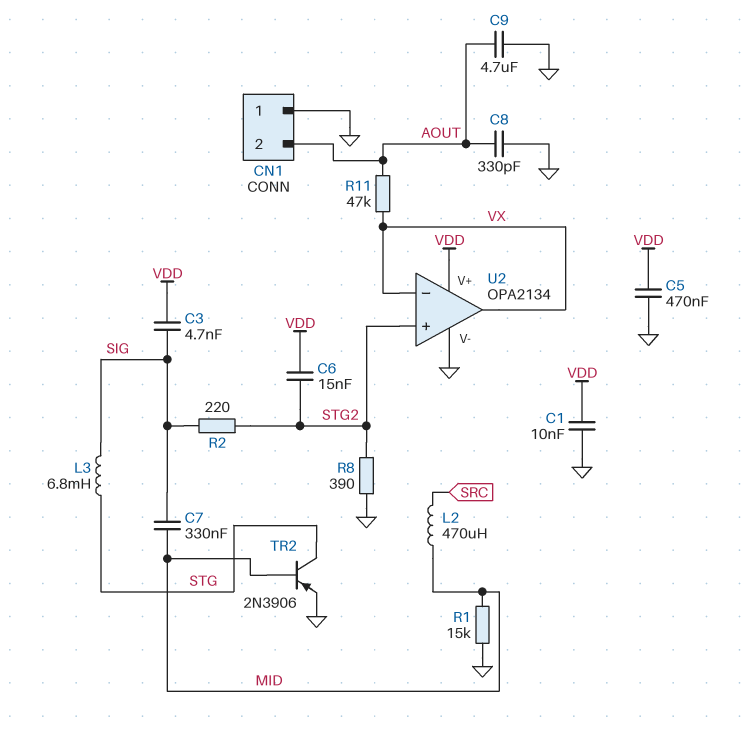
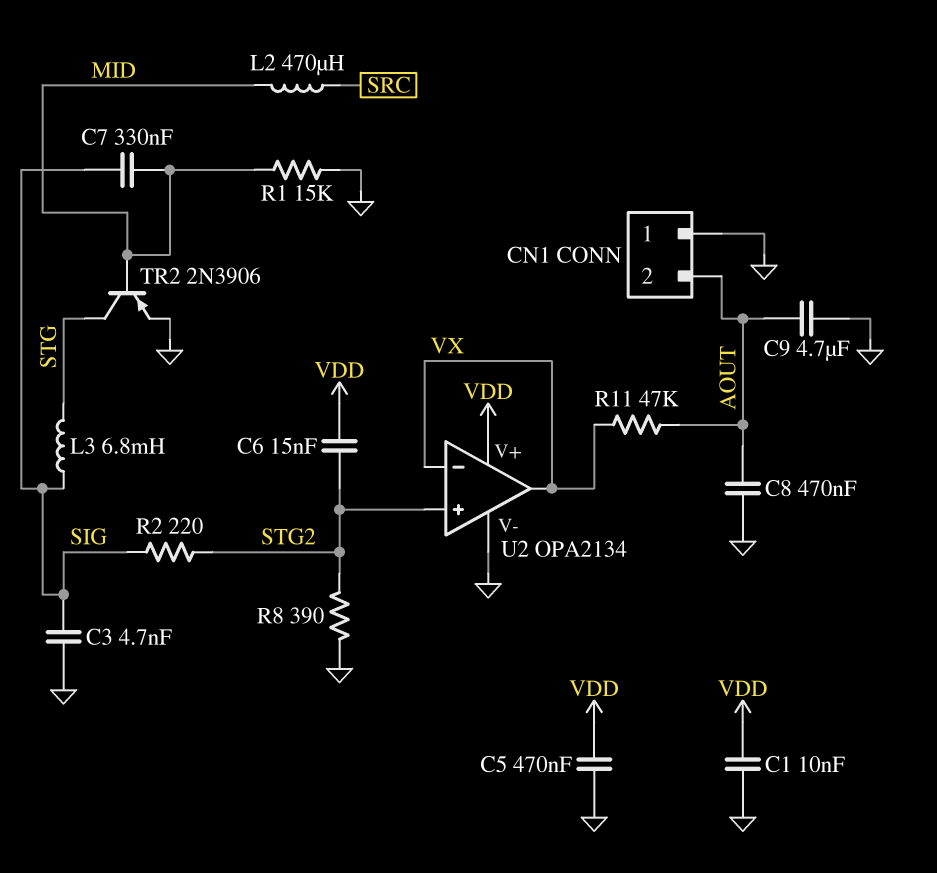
C3: 4.7nF (SIG, VDD) -> 4.7nF (GND, SIG)
C8: 330pF (AOUT, GND) -> 470nF (AOUT, GND)

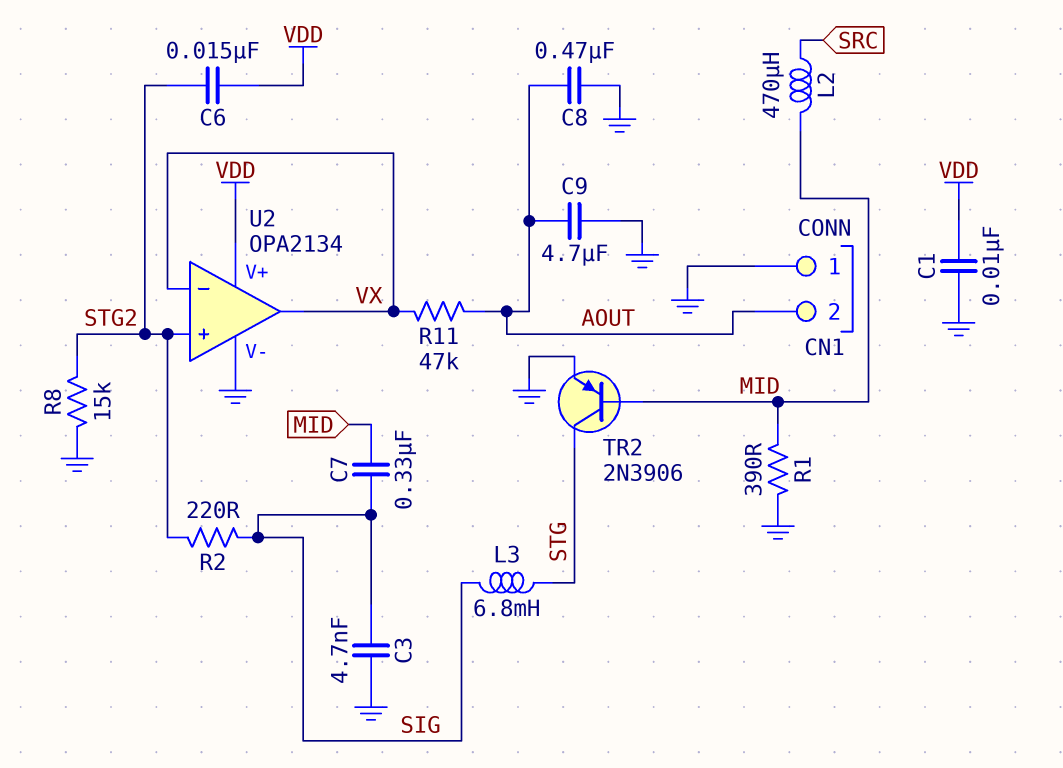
C5: 470nF (GND, VDD) -> none
R1: 15k (GND, MID) -> 390 (GND, MID)
R8: 390 (GND, STG2) -> 15k (GND, STG2)

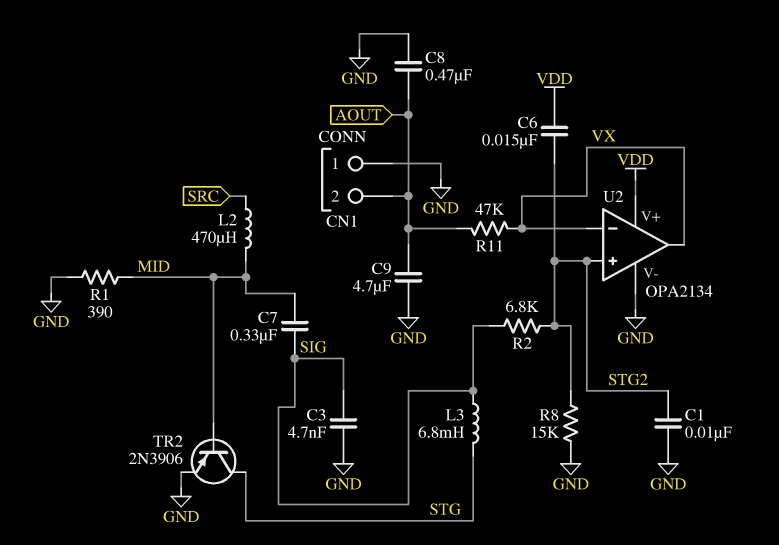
C1: 10nF (GND, VDD) -> 10nF (GND, STG2)
R2: 220 (SIG, STG2) -> 6.8k (SIG, STG2)

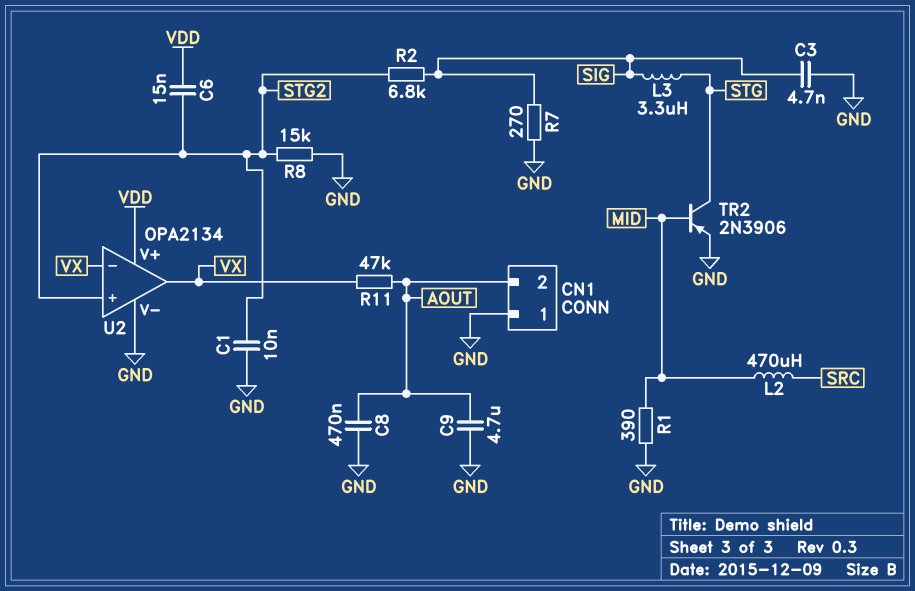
C7: 330nF (MID, SIG) -> none
L3: 6.8mH (SIG, STG) -> 3.3uH (SIG, STG)
R7: none -> 270 (GND, SIG)

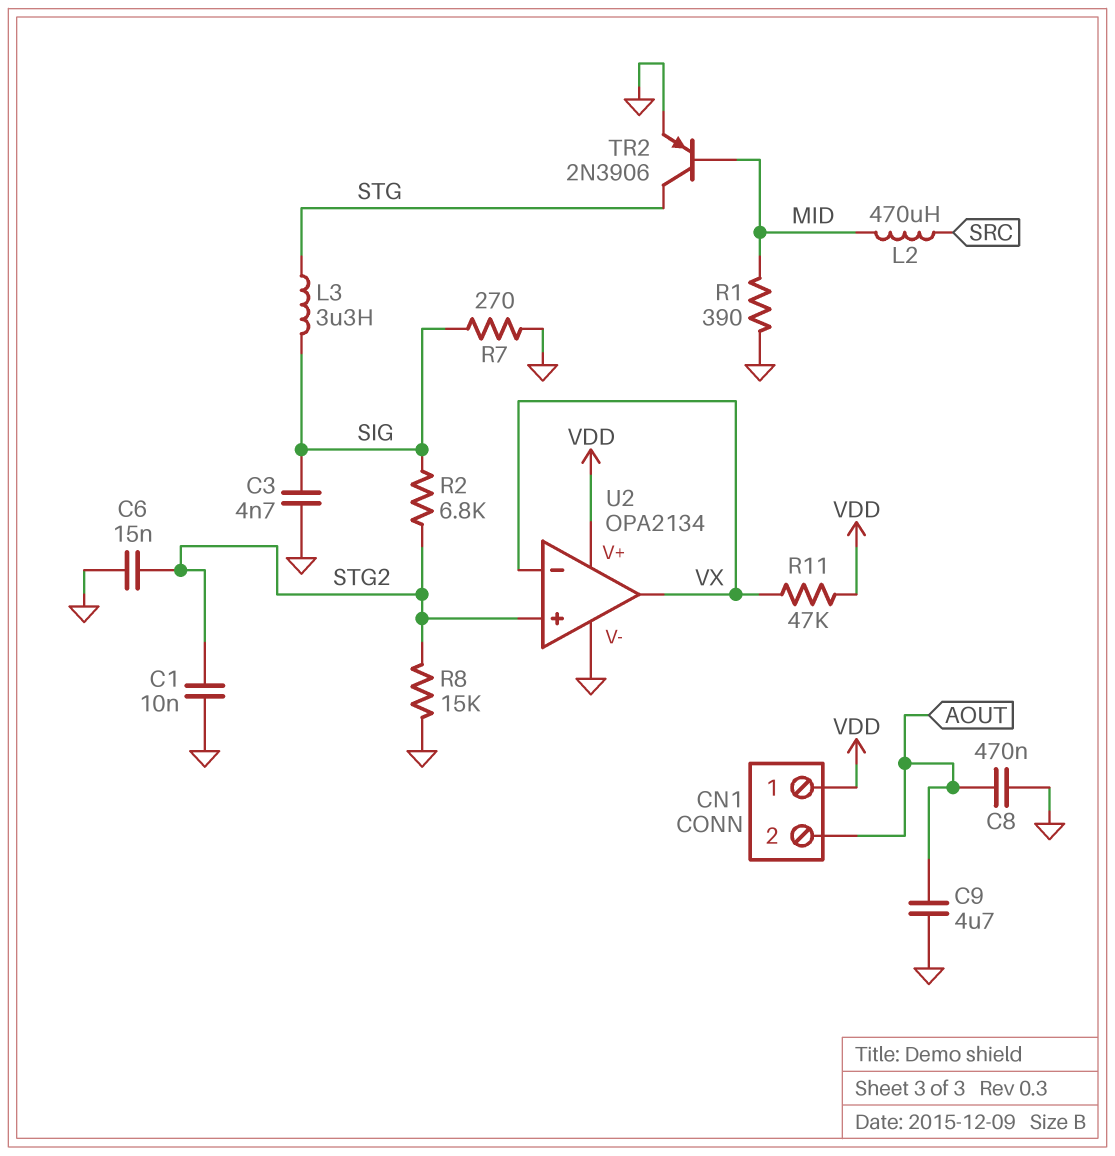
C6: 15nF (STG2, VDD) -> 15nF (GND, STG2)
CN1 pin 1: GND -> VDD
R11: 47k (AOUT, VX) -> 47k (VDD, VX)

